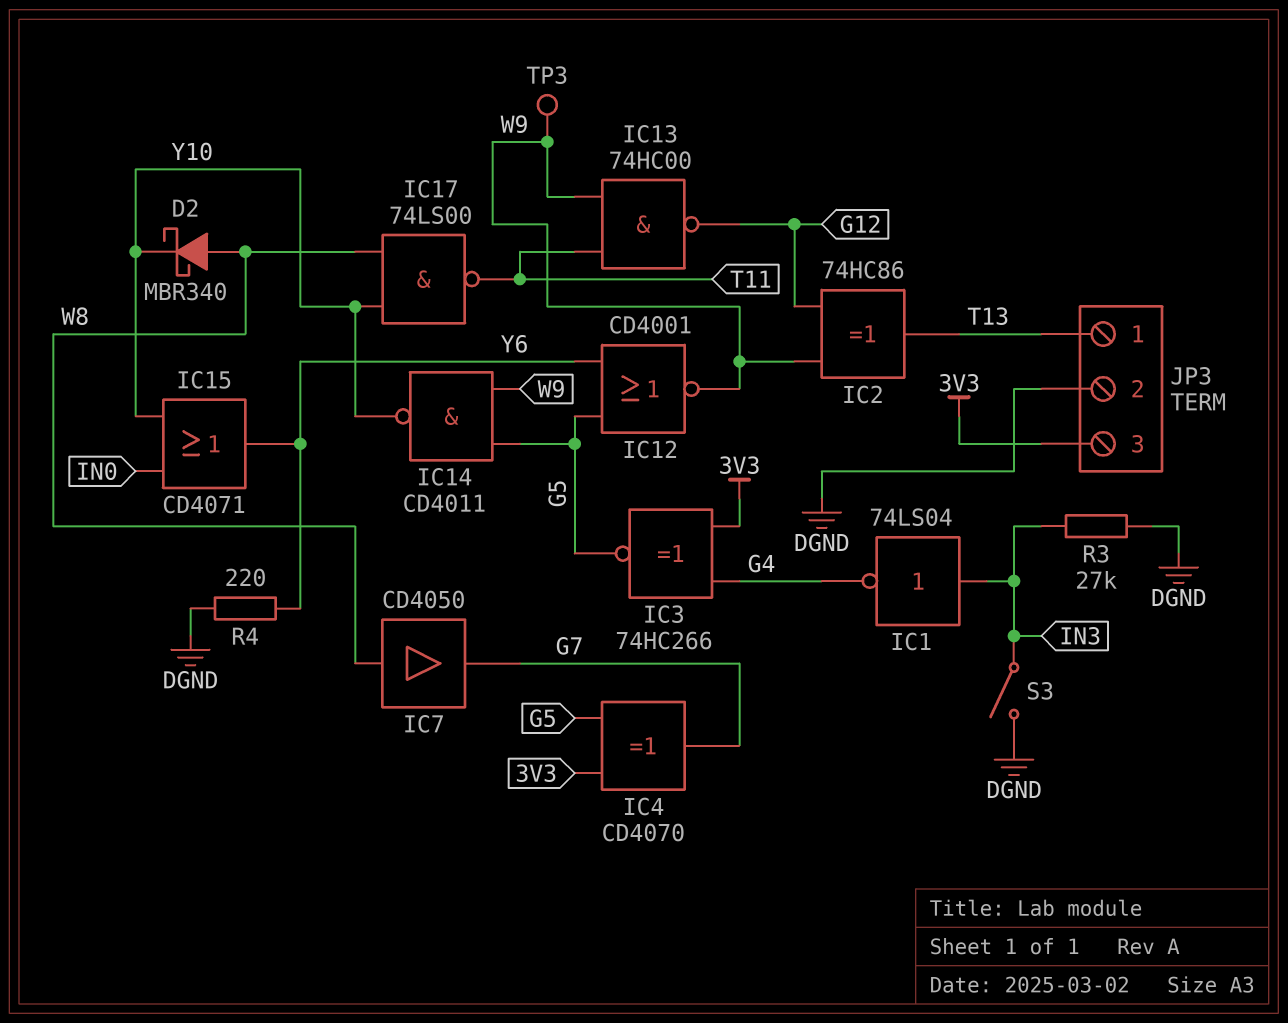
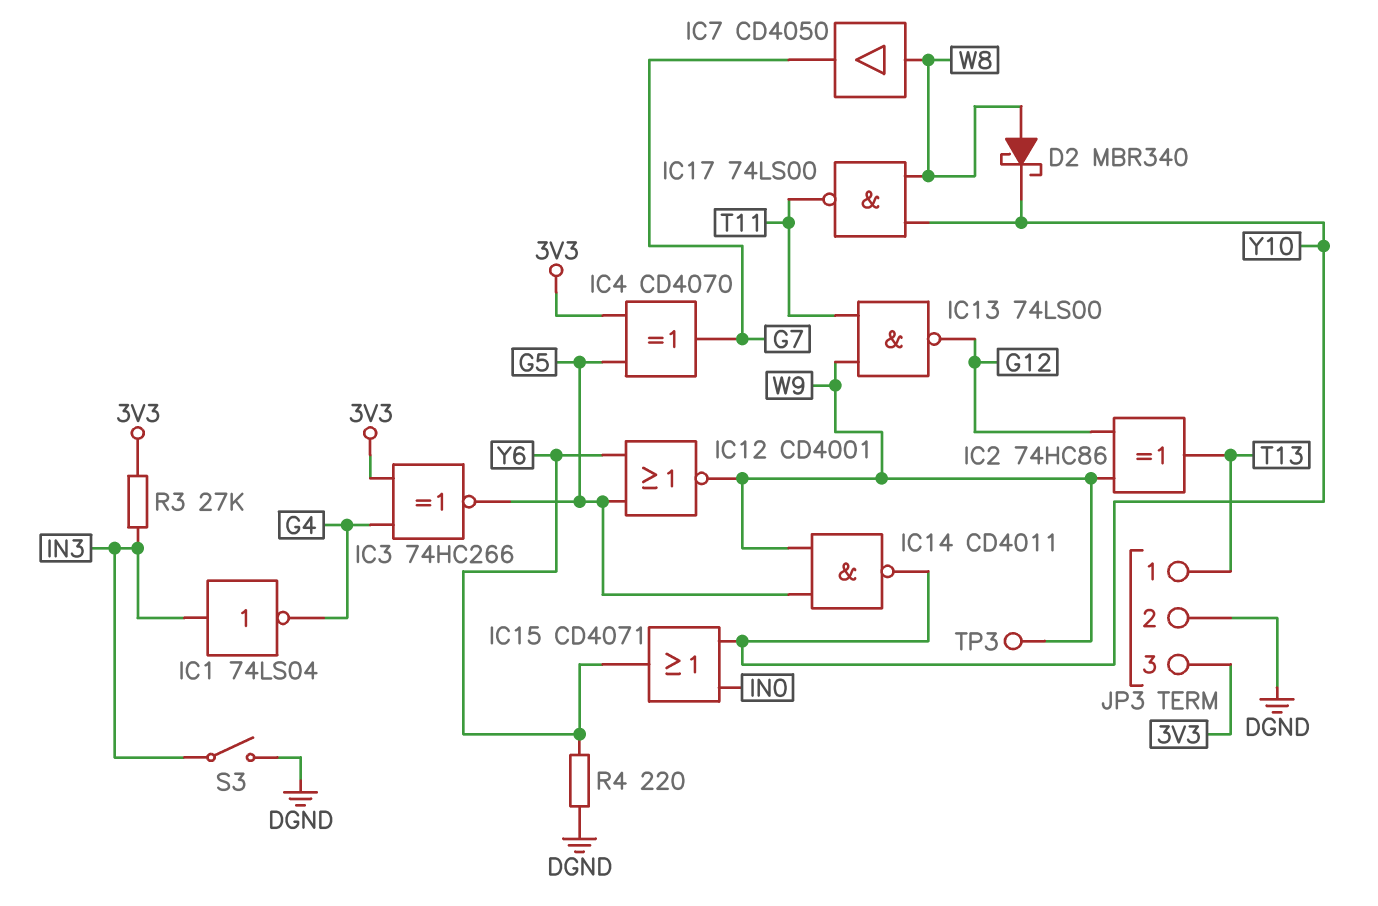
IC13: NAND 74HC00 (in T11, in W9, out G12) -> NAND 74LS00 (in T11, in W9, out G12)
R3: 27k (DGND, IN3) -> 27k (3V3, IN3)

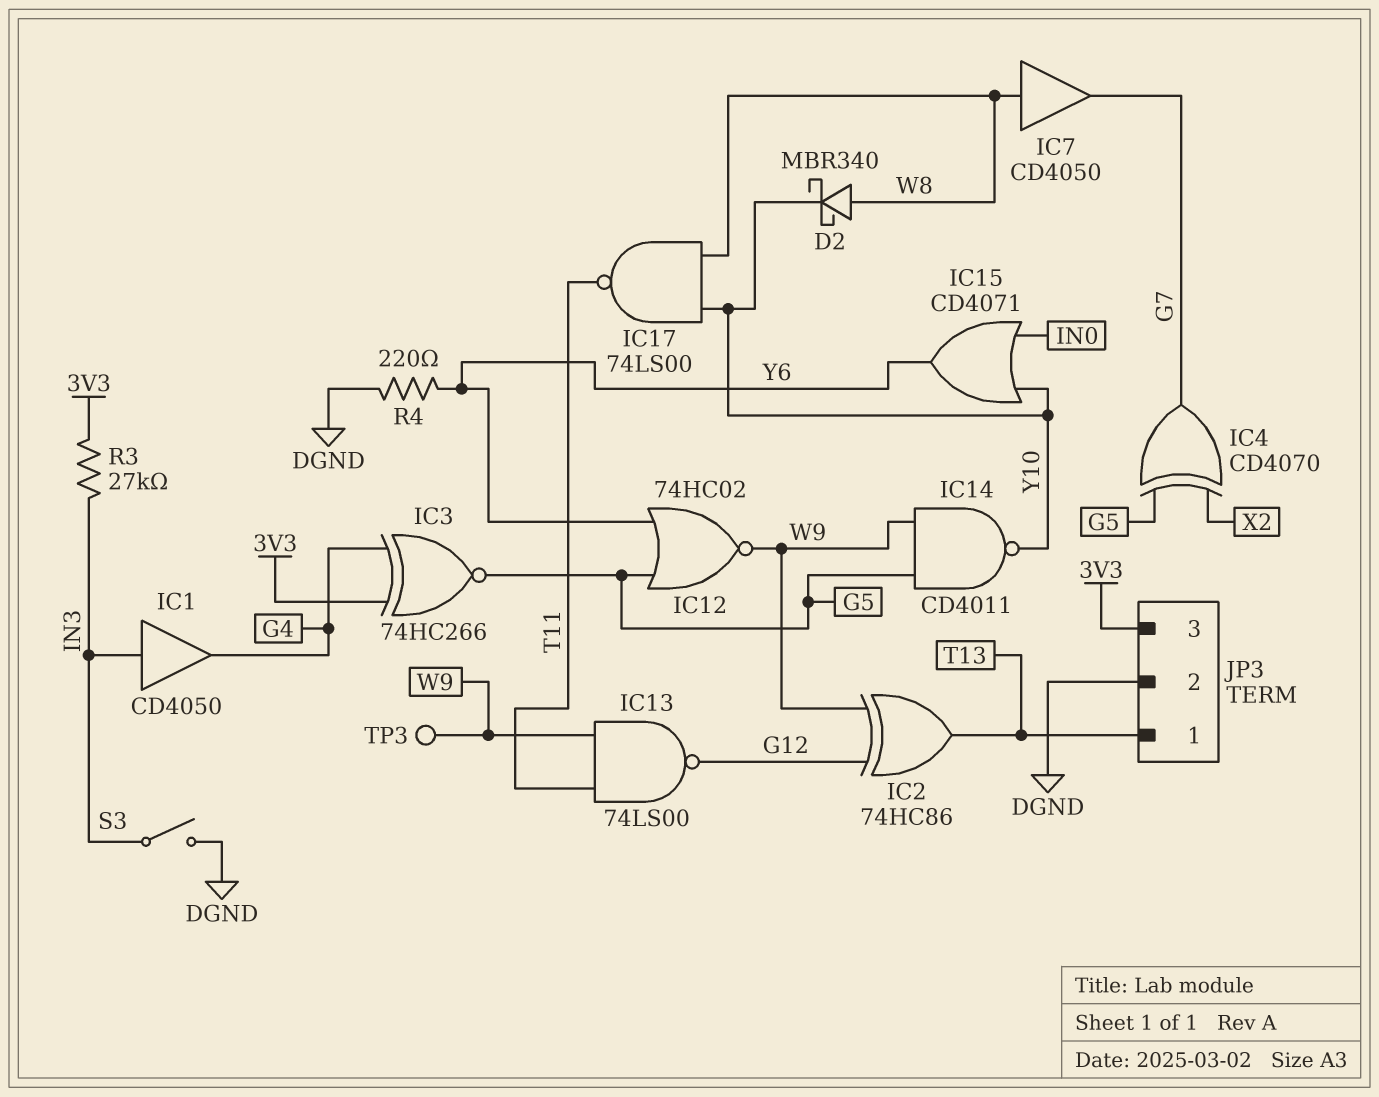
IC1: NOT 74LS04 (in IN3, out G4) -> buffer CD4050 (in IN3, out G4)
IC4: XOR CD4070 (in 3V3, in G5, out G7) -> XOR CD4070 (in G5, in X2, out G7)
IC12: NOR CD4001 (in G5, in Y6, out W9) -> NOR 74HC02 (in G5, in Y6, out W9)

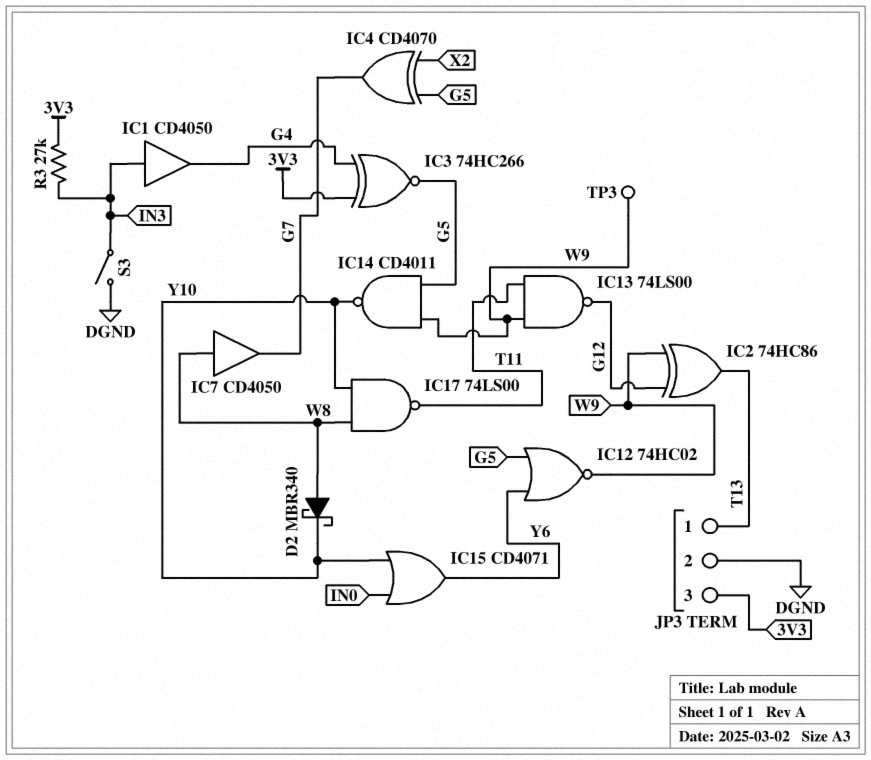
R4: 220 (DGND, Y6) -> none

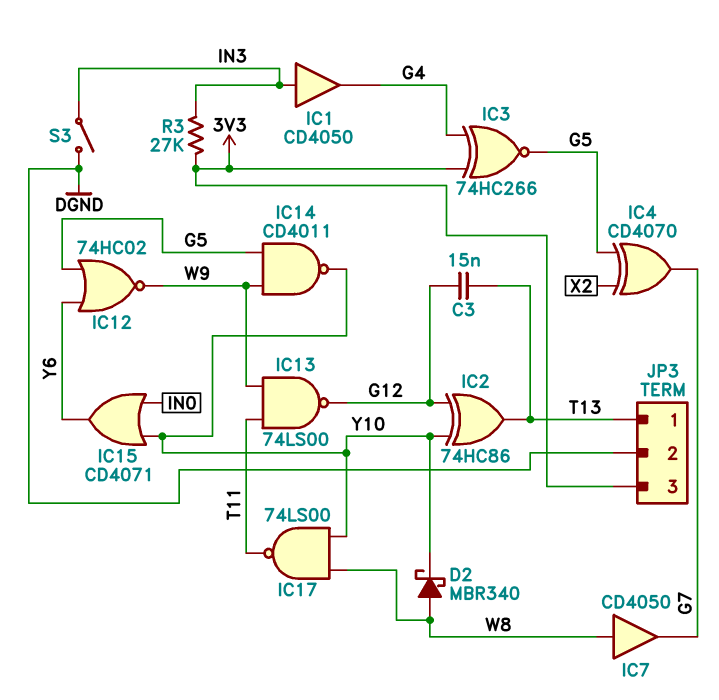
C3: none -> 15nF (G12, T13)
IC2: XOR 74HC86 (in G12, in W9, out T13) -> XOR 74HC86 (in G12, in Y10, out T13)
TP3: test point (W9) -> none

